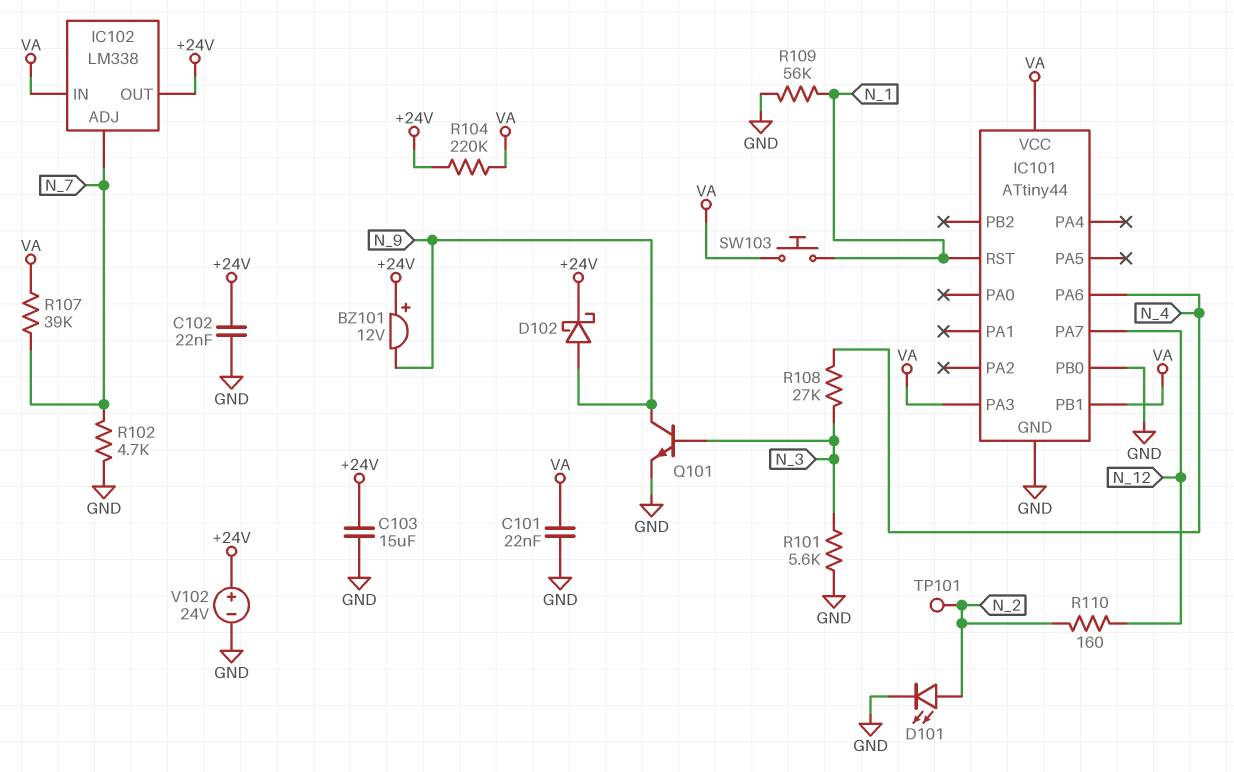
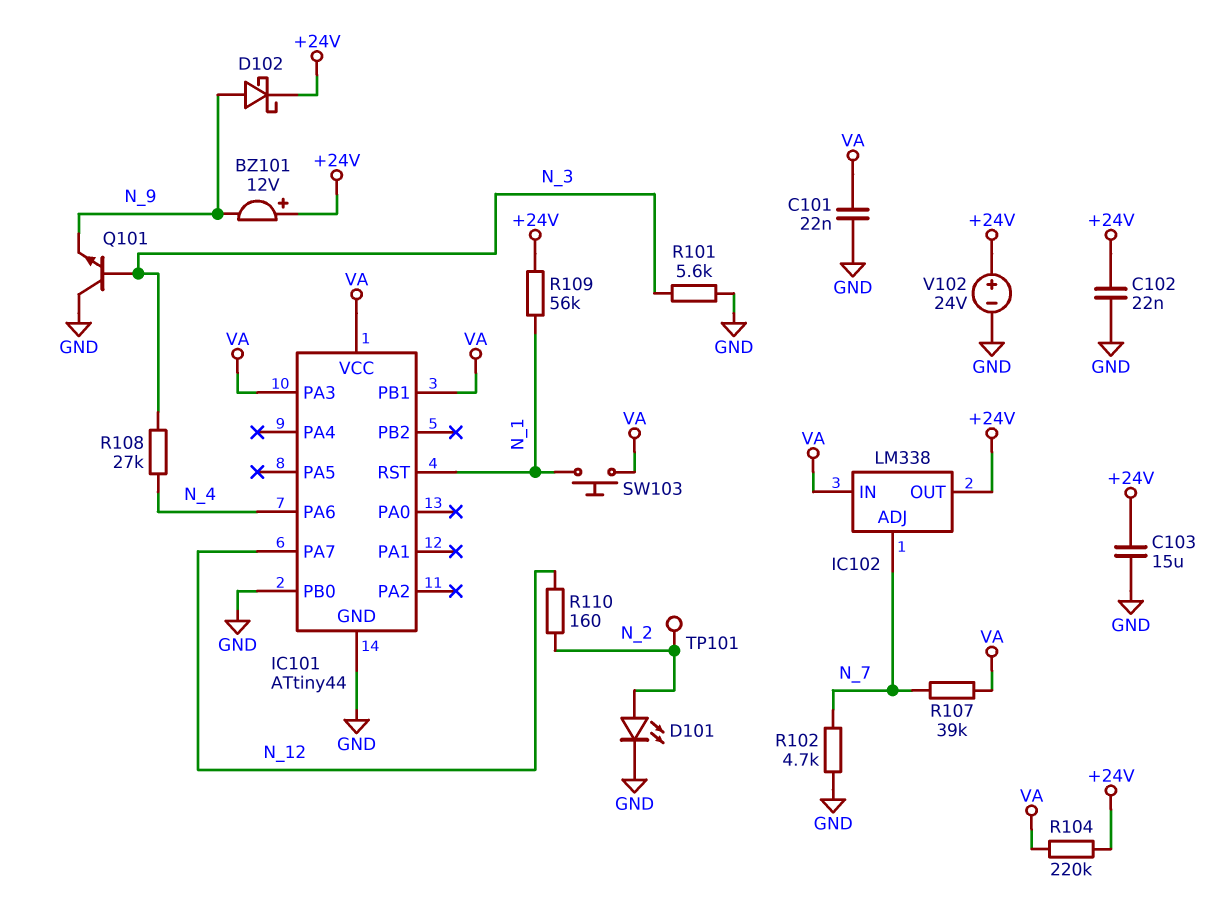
Q101: NPN (B N_3, C N_9, E GND) -> NPN (B N_3, C GND, E N_9)
R109: 56k (GND, N_1) -> 56k (+24V, N_1)

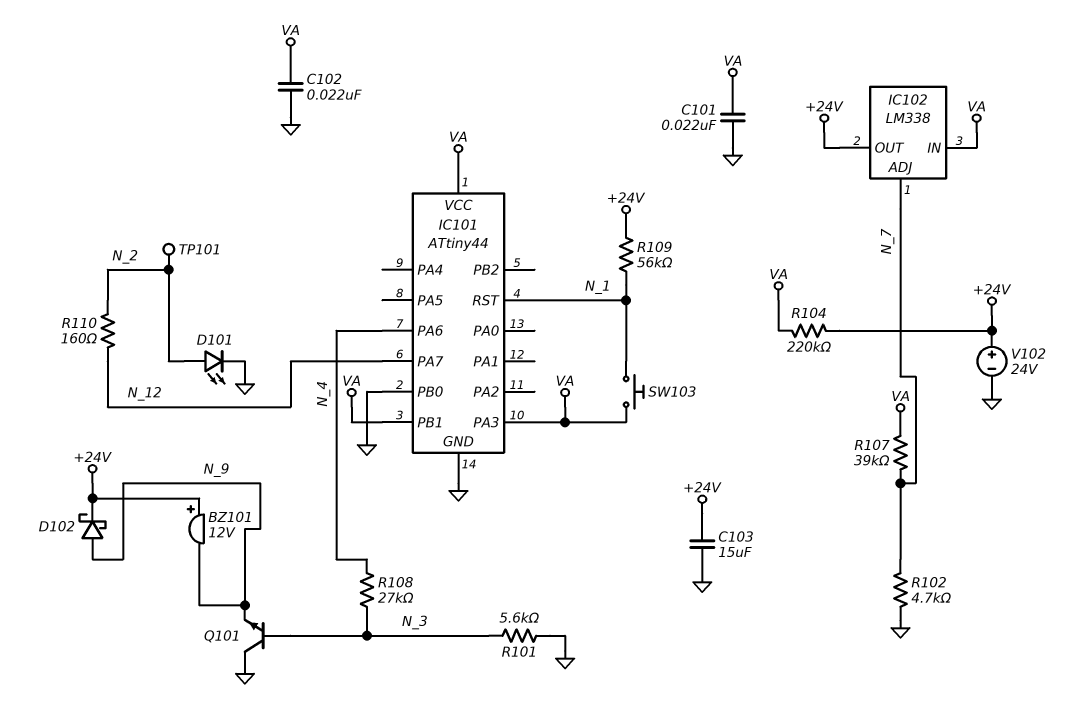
C102: 22nF (+24V, GND) -> 22nF (GND, VA)

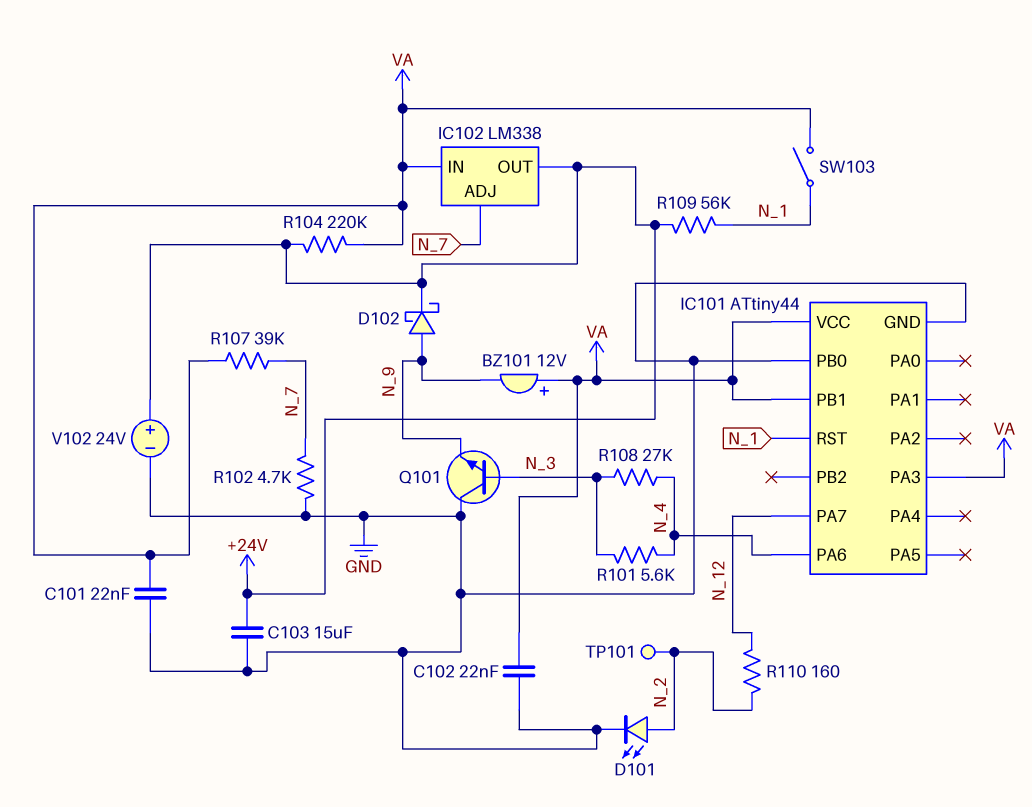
BZ101: buzzer 12V (plus +24V, minus N_9) -> buzzer 12V (plus VA, minus N_9)
R101: 5.6k (GND, N_3) -> 5.6k (N_3, N_4)
SW103: button (N_1, VA) -> switch (N_1, VA)

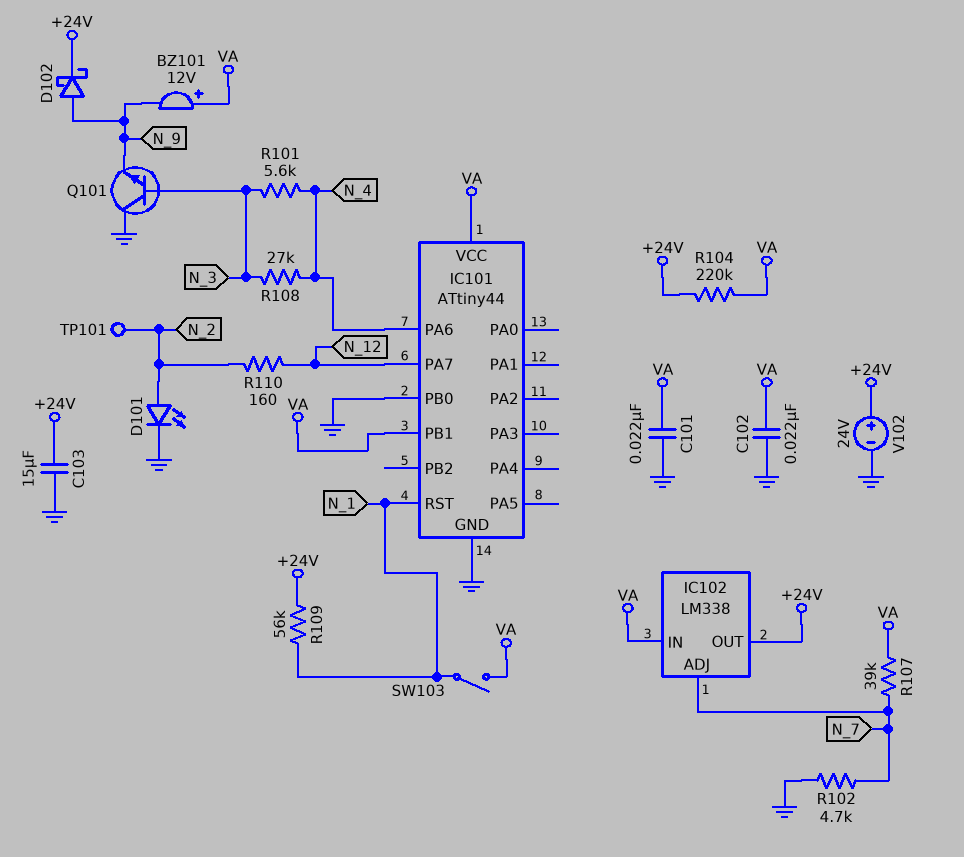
IC101 pin PA3: VA -> none

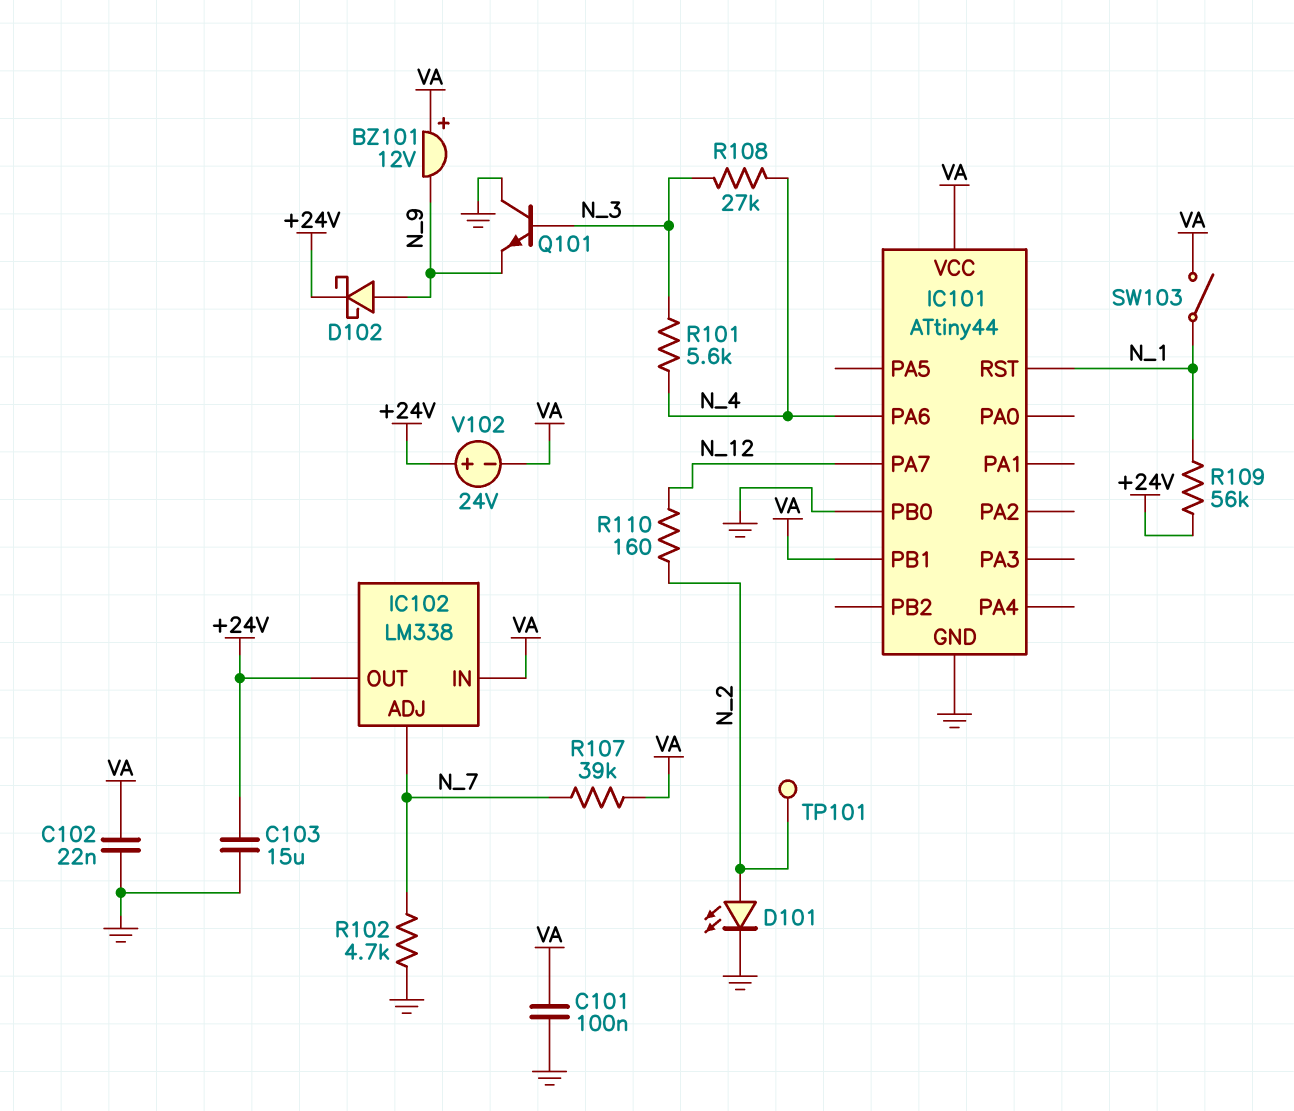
C101: 22nF (GND, VA) -> 100nF (GND, VA)
R104: 220k (+24V, VA) -> none
V102: 24V (plus +24V, minus GND) -> 24V (plus +24V, minus VA)

